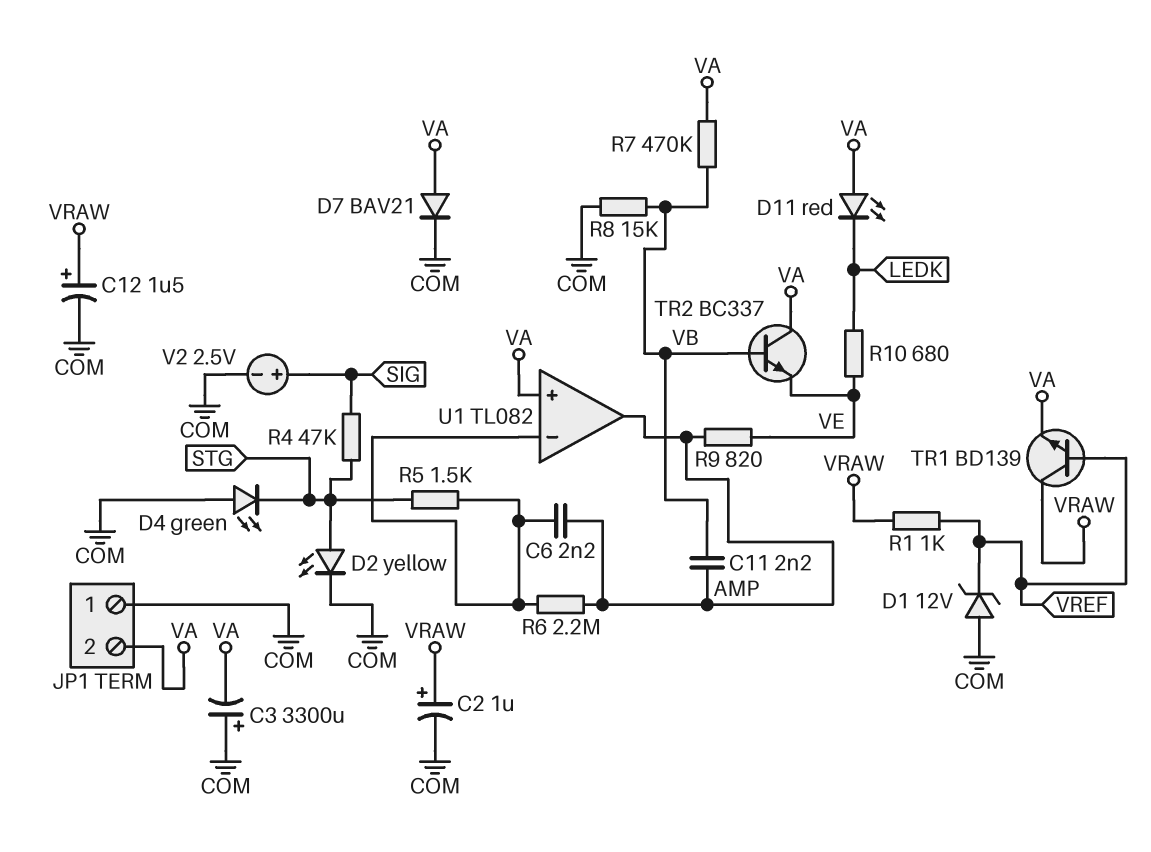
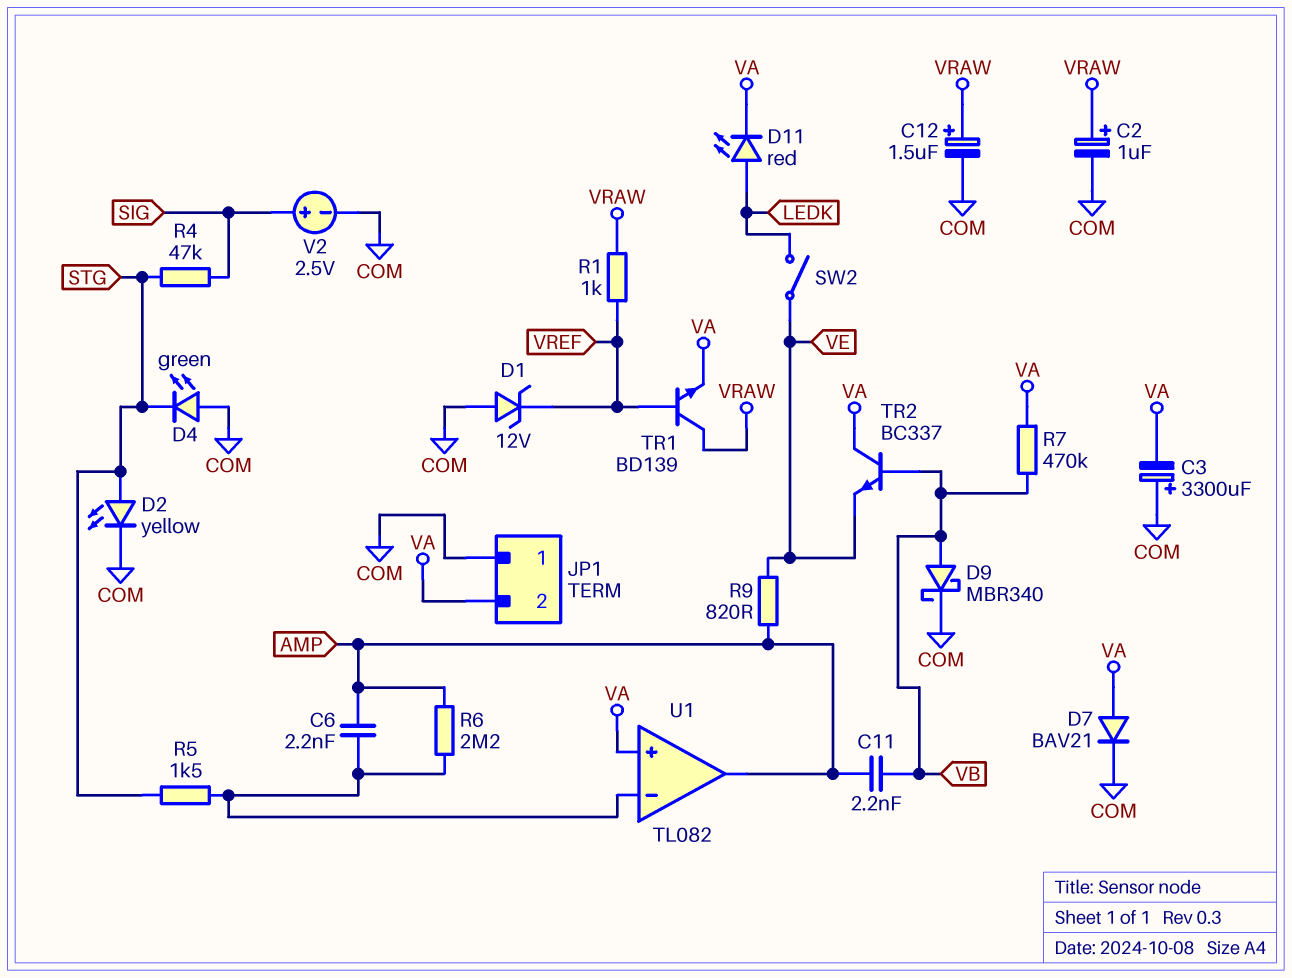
D9: none -> schottky MBR340 (A VB, K COM)
D11: LED red (A VA, K LEDK) -> LED red (A LEDK, K VA)
R8: 15k (COM, VB) -> none
R10: 680 (LEDK, VE) -> none
SW2: none -> switch (LEDK, VE)

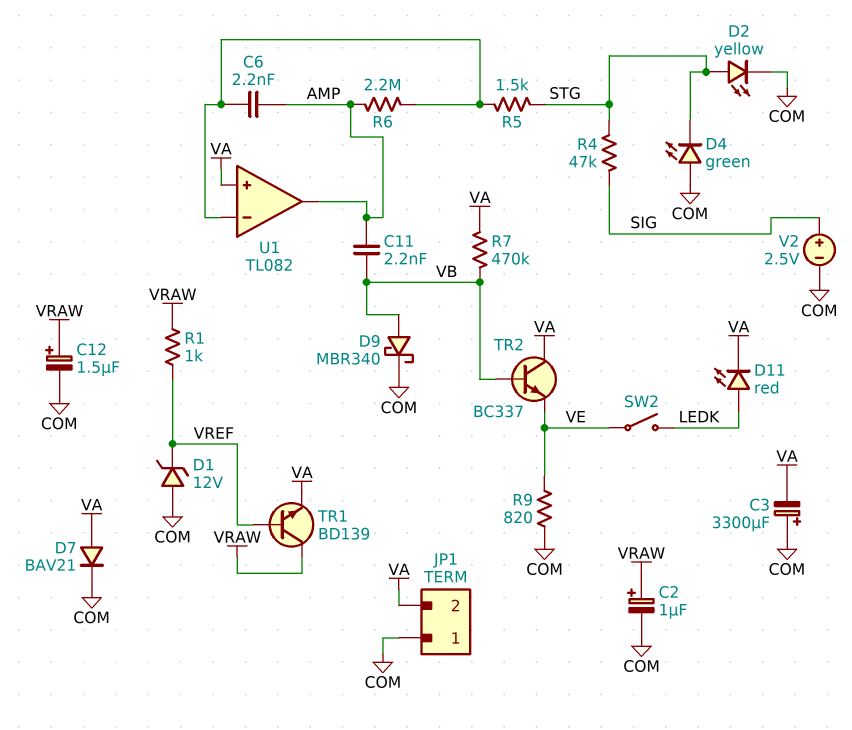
R9: 820 (AMP, VE) -> 820 (COM, VE)

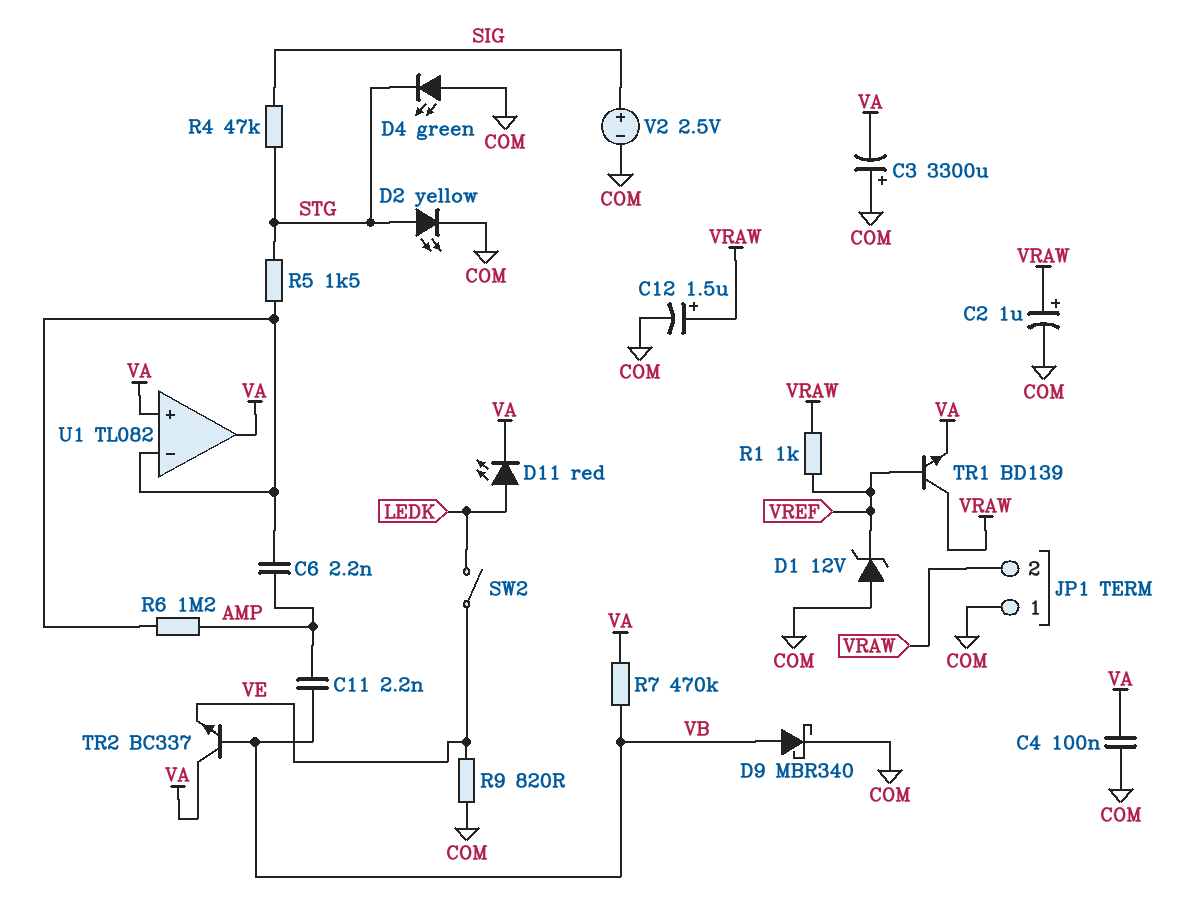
C4: none -> 100nF (COM, VA)
D7: diode BAV21 (A VA, K COM) -> none
JP1 pin 2: VA -> VRAW
R6: 2.2M (AMP, U1/in-) -> 1.2M (AMP, U1/in-)
U1 pin out: AMP -> VA

